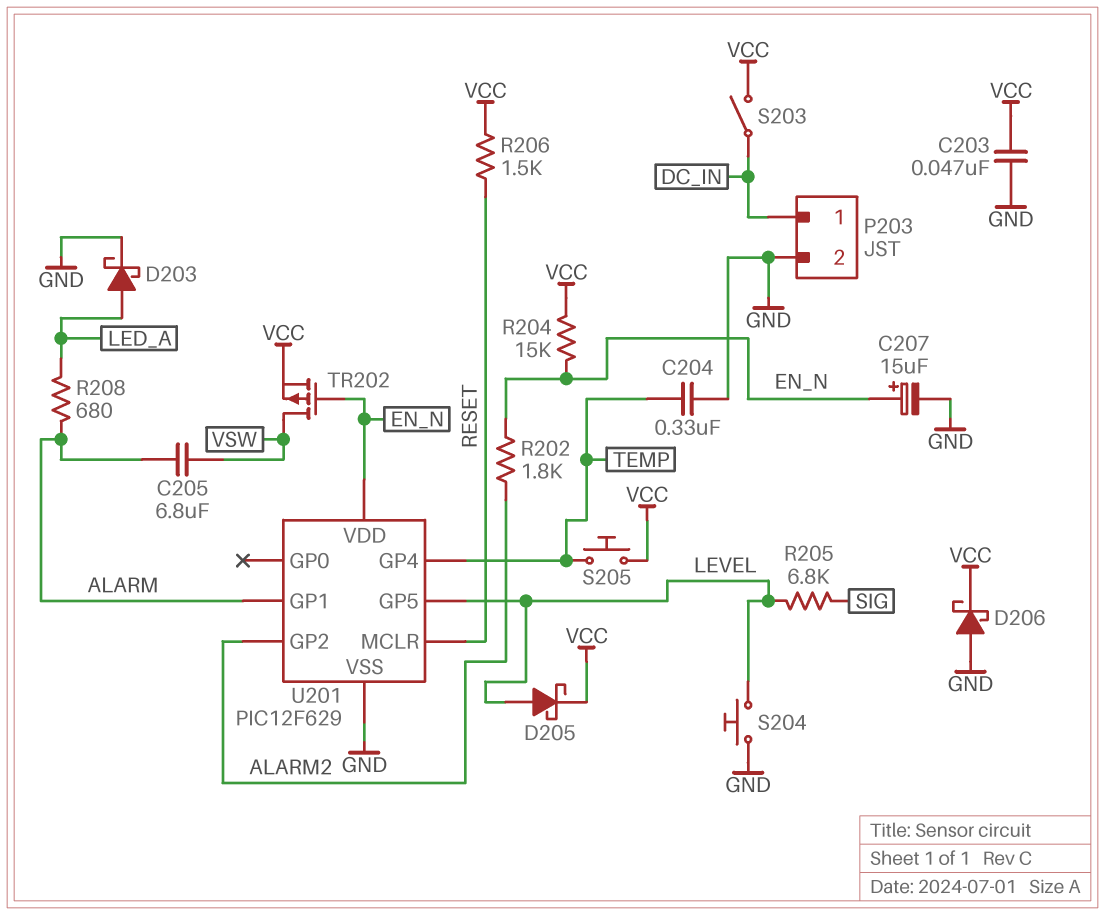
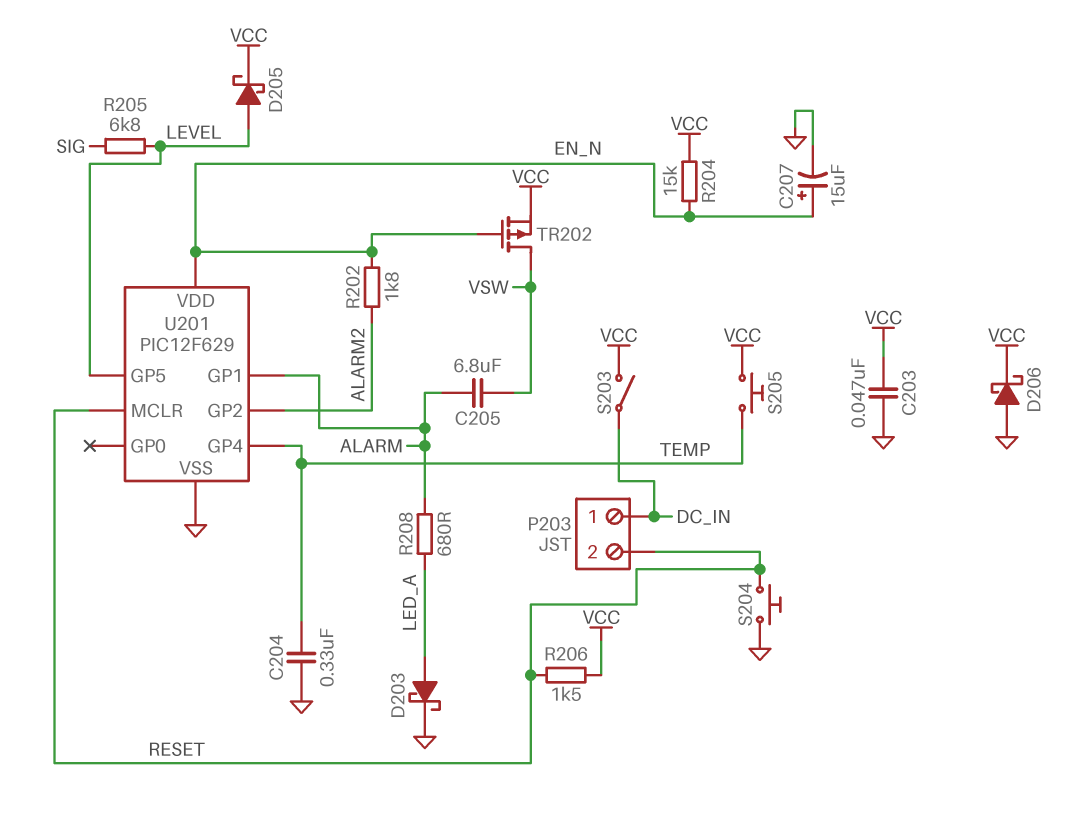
P203 pin 2: GND -> RESET
S204: button (GND, LEVEL) -> button (GND, RESET)

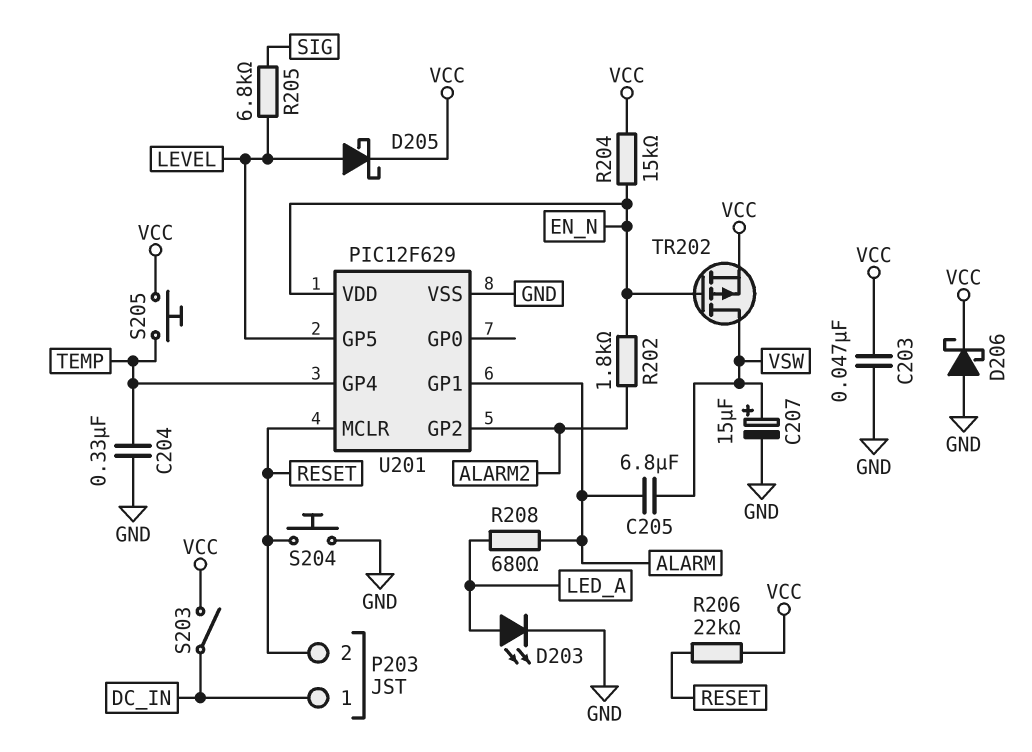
C207: 15uF (plus EN_N, minus GND) -> 15uF (plus VSW, minus GND)
D203: schottky (A LED_A, K GND) -> LED (A LED_A, K GND)
R206: 1.5k (RESET, VCC) -> 22k (RESET, VCC)

